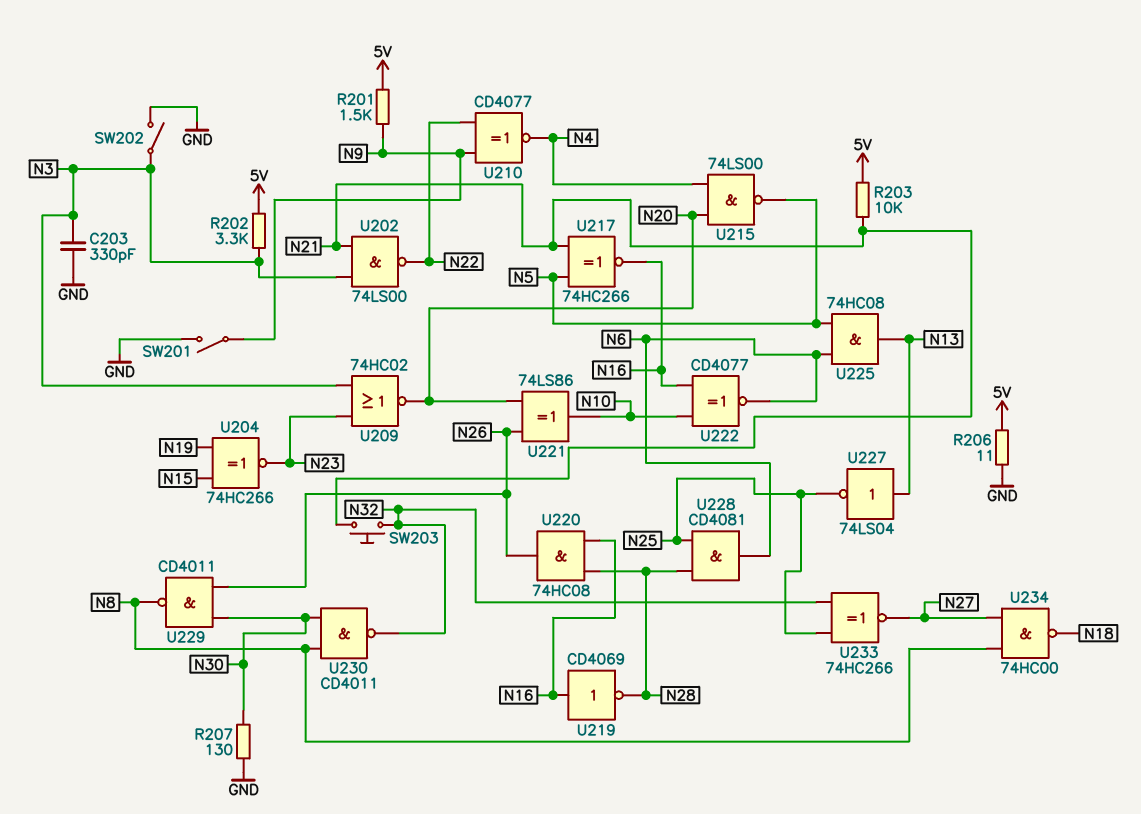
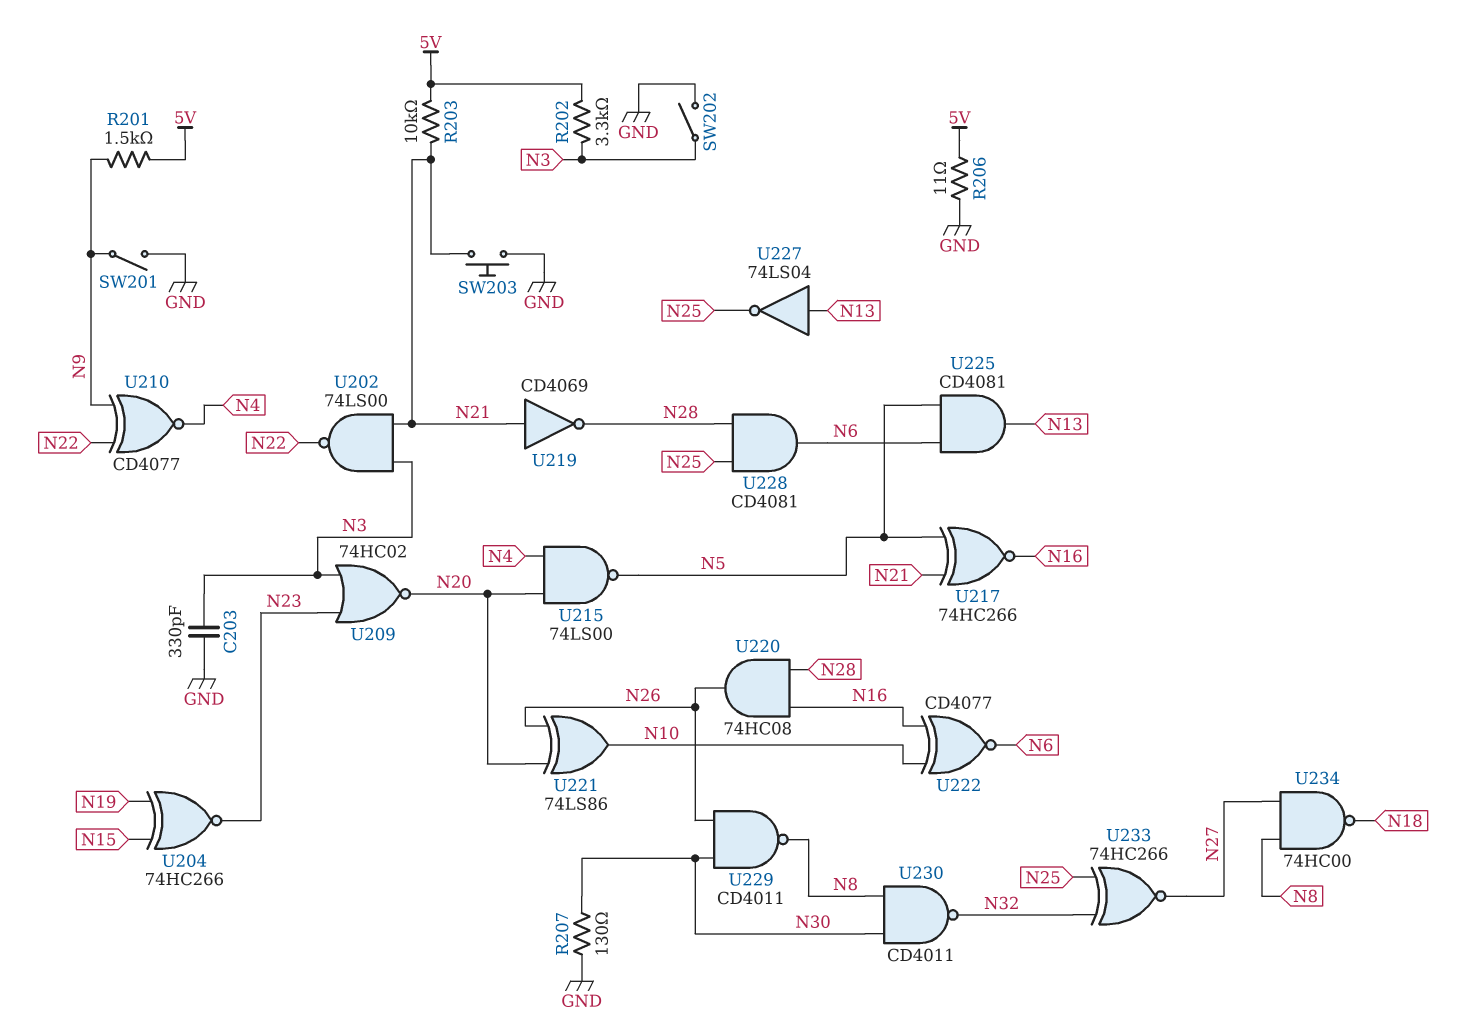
SW203: button (N21, N32) -> button (GND, N21)
U219: NOT CD4069 (in N16, out N28) -> NOT CD4069 (in N21, out N28)
U225: AND 74HC08 (in N5, in N6, out N13) -> AND CD4081 (in N5, in N6, out N13)

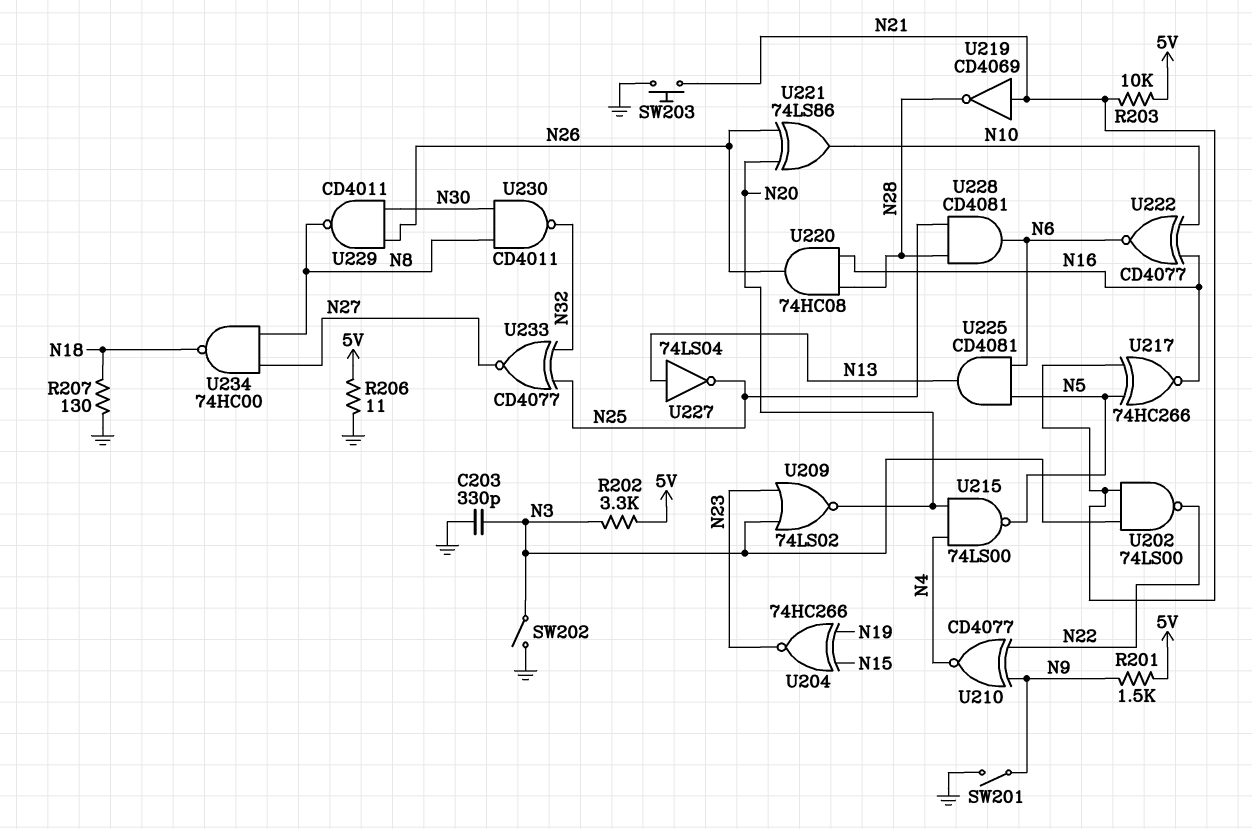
R207: 130 (GND, N30) -> 130 (GND, N18)
U209: NOR 74HC02 (in N3, in N23, out N20) -> NOR 74LS02 (in N3, in N23, out N20)
U233: XNOR 74HC266 (in N25, in N32, out N27) -> XNOR CD4077 (in N25, in N32, out N27)

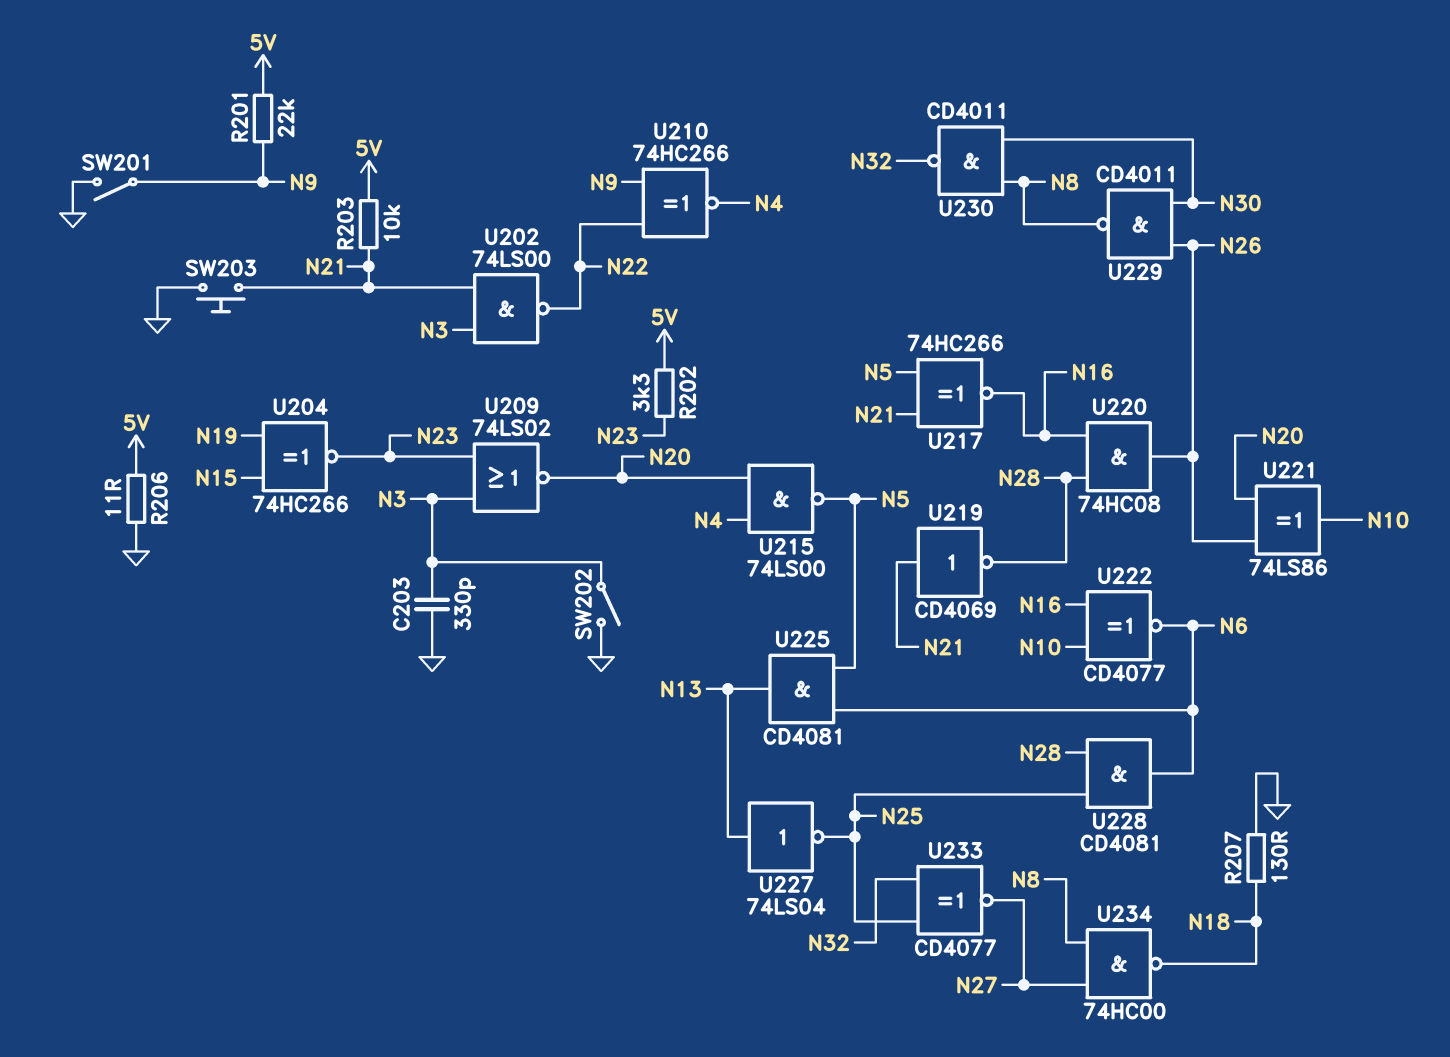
R201: 1.5k (5V, N9) -> 22k (5V, N9)
R202: 3.3k (5V, N3) -> 3.3k (5V, N23)
U210: XNOR CD4077 (in N9, in N22, out N4) -> XNOR 74HC266 (in N9, in N22, out N4)

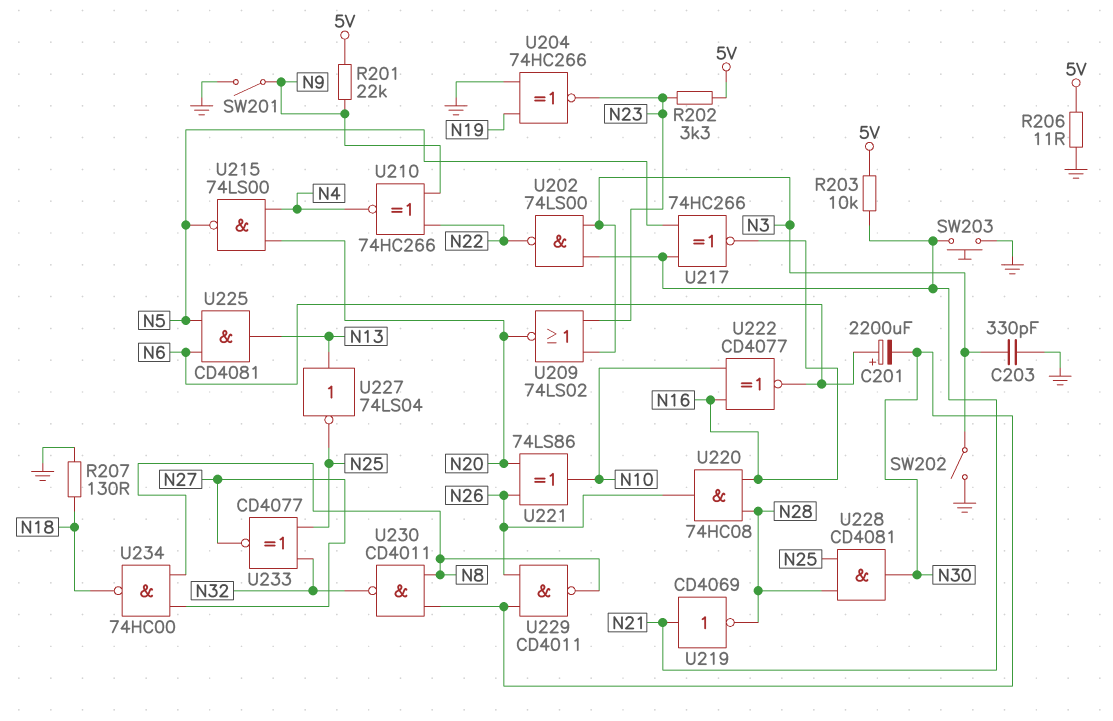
C201: none -> 2200uF (plus N6, minus N30)
U204: XNOR 74HC266 (in N15, in N19, out N23) -> XNOR 74HC266 (in GND, in N19, out N23)
U228: AND CD4081 (in N25, in N28, out N6) -> AND CD4081 (in N25, in N28, out N30)

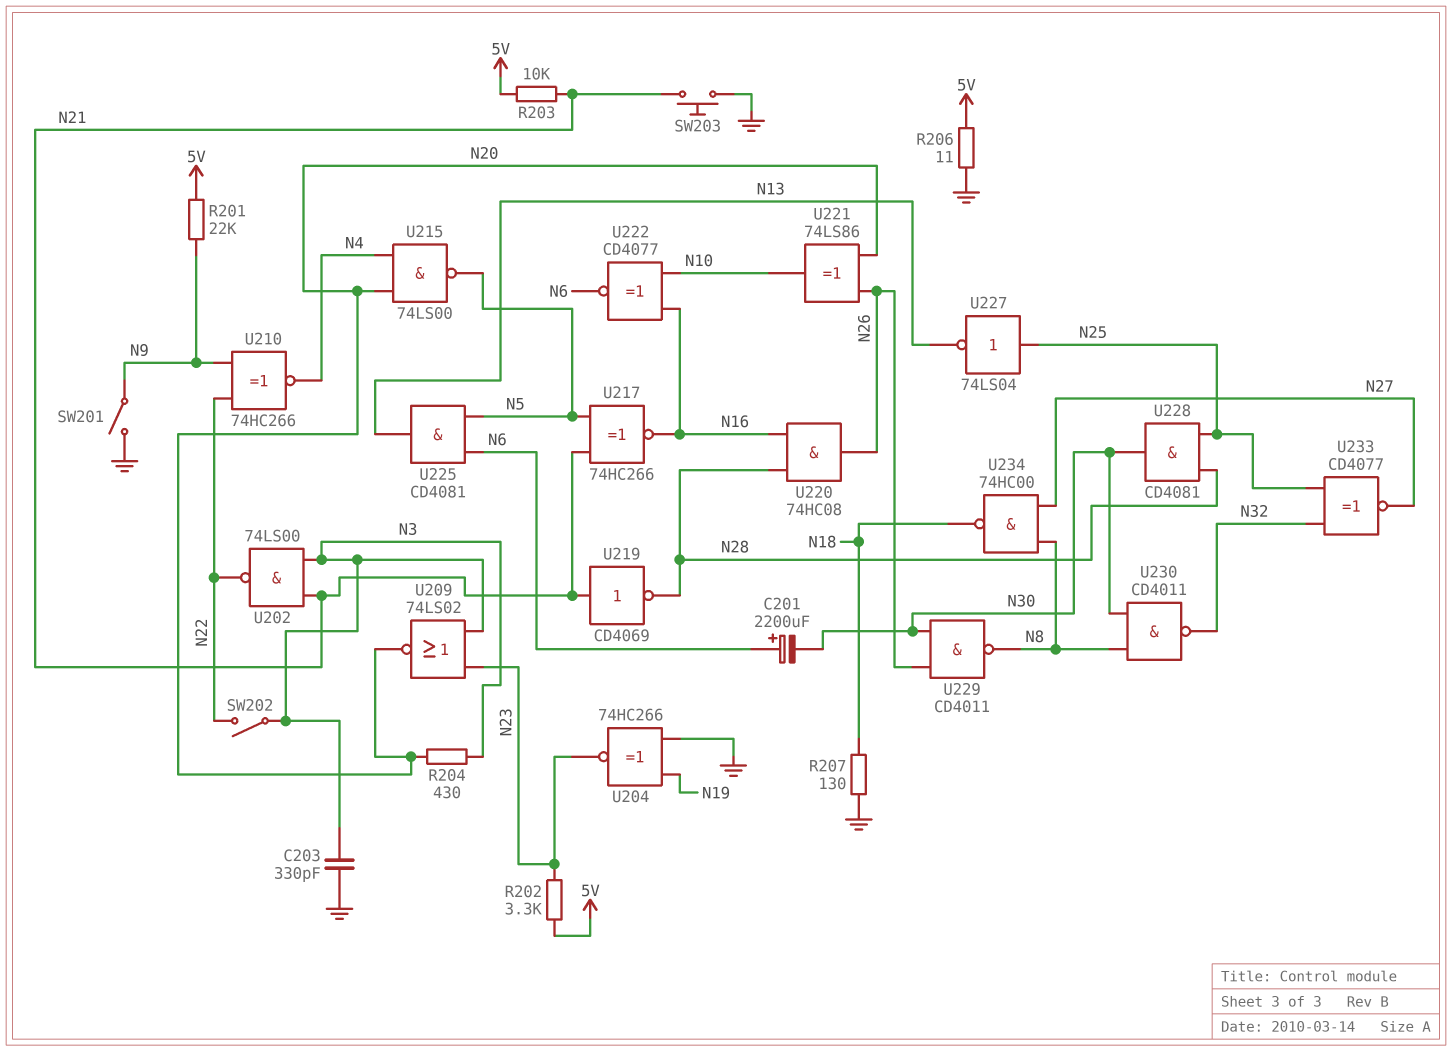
R204: none -> 430 (N3, N20)
SW202: switch (GND, N3) -> switch (N3, N22)
U227: NOT 74LS04 (in N13, out N25) -> NOT 74LS04 (in N25, out N13)

